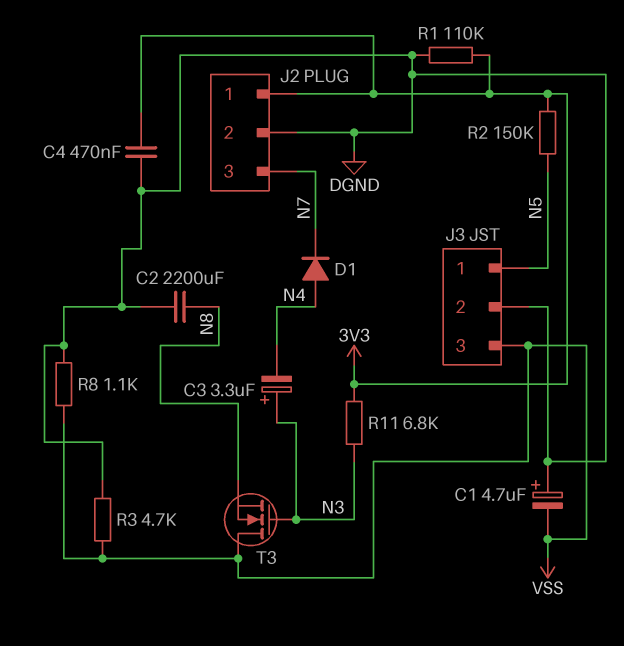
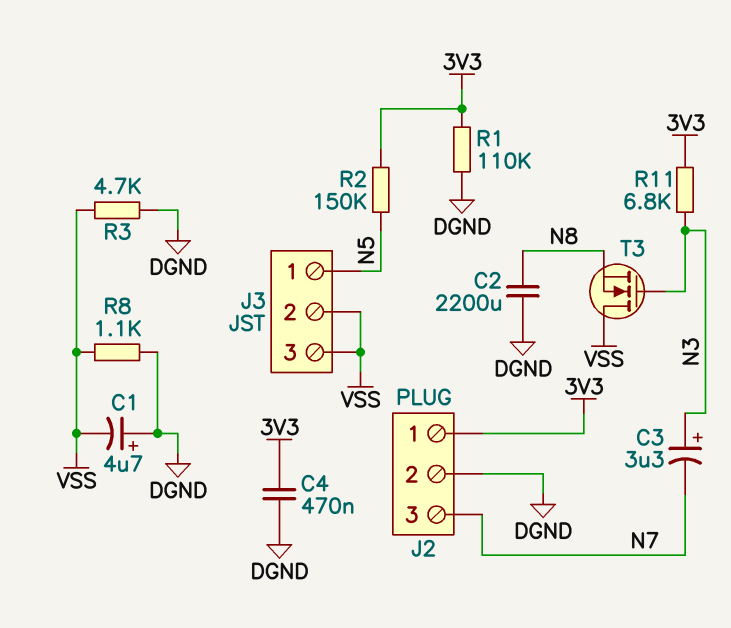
C3: 3.3uF (plus N3, minus N4) -> 3.3uF (plus N3, minus N7)
D1: diode (A N4, K N7) -> none
J3 pin 2: DGND -> VSS

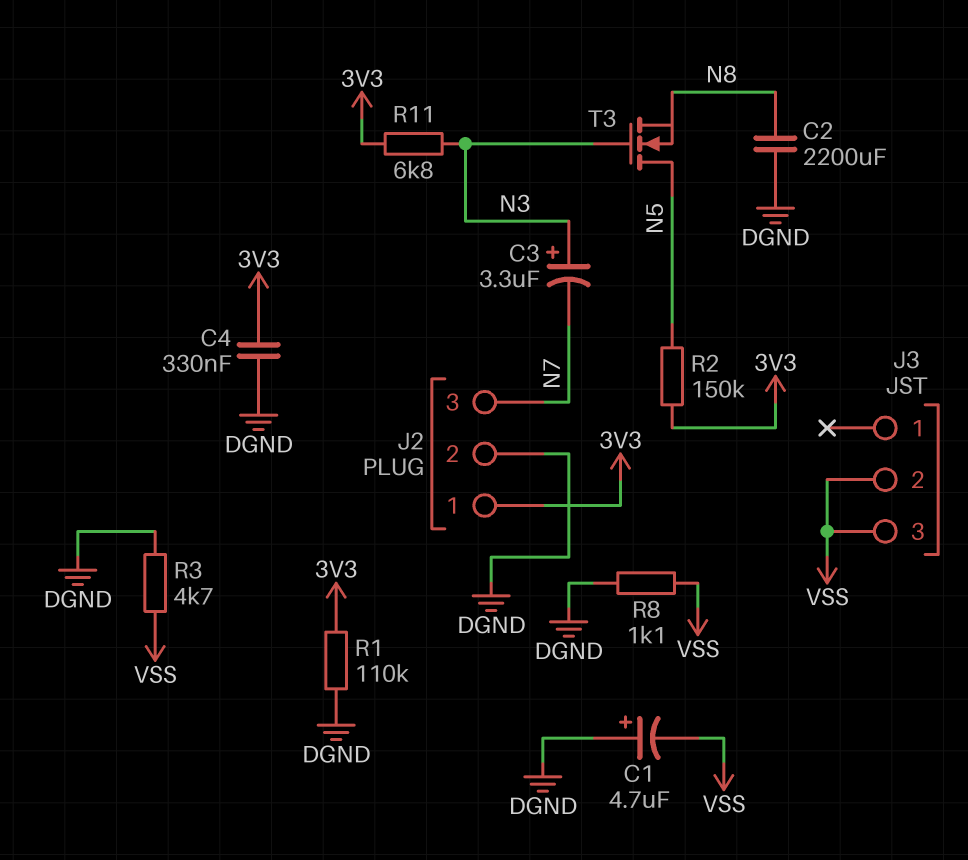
C4: 470nF (3V3, DGND) -> 330nF (3V3, DGND)
J3 pin 1: N5 -> none
T3: NMOS (G N3, D VSS, S N8) -> NMOS (G N3, D N5, S N8)

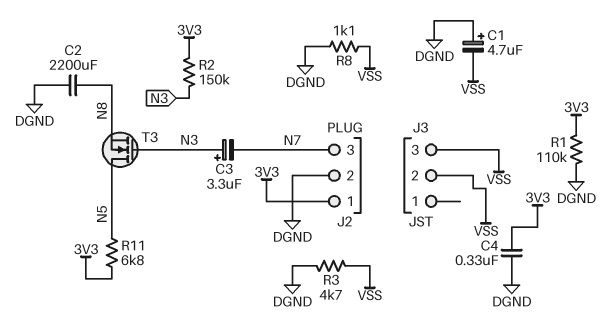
R2: 150k (3V3, N5) -> 150k (3V3, N3)
R11: 6.8k (3V3, N3) -> 6.8k (3V3, N5)

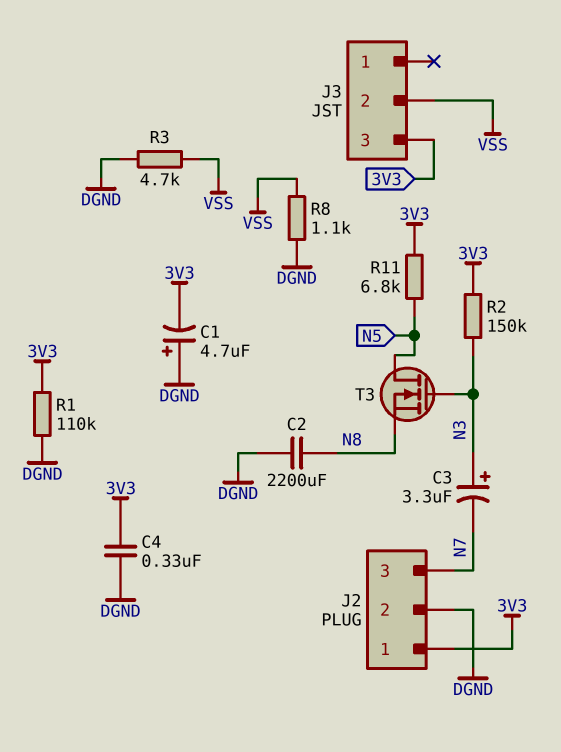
C1: 4.7uF (plus DGND, minus VSS) -> 4.7uF (plus DGND, minus 3V3)
J3 pin 3: VSS -> 3V3

